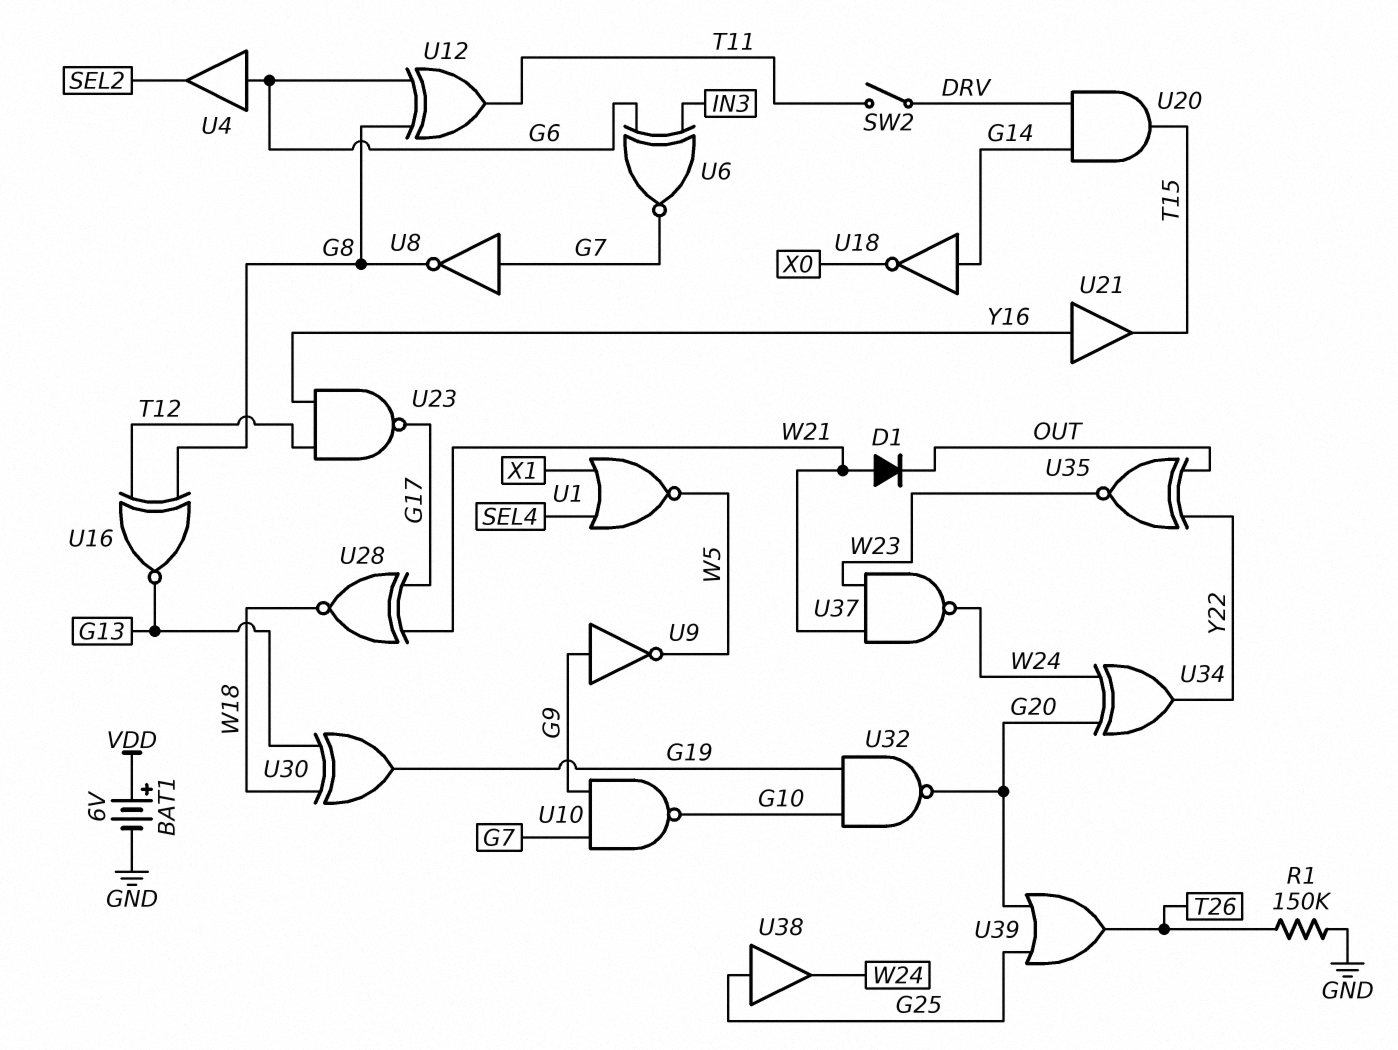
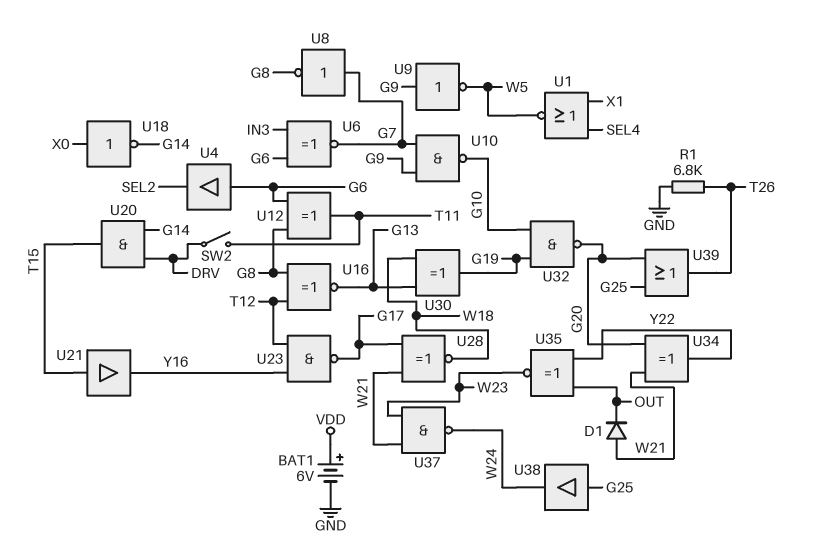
R1: 150k (GND, T26) -> 6.8k (GND, T26)
U18: NOT (in G14, out X0) -> NOT (in X0, out G14)
U21: buffer (in Y16, out T15) -> buffer (in T15, out Y16)
U34: XOR (in G20, in W24, out Y22) -> XOR (in G20, in W21, out Y22)

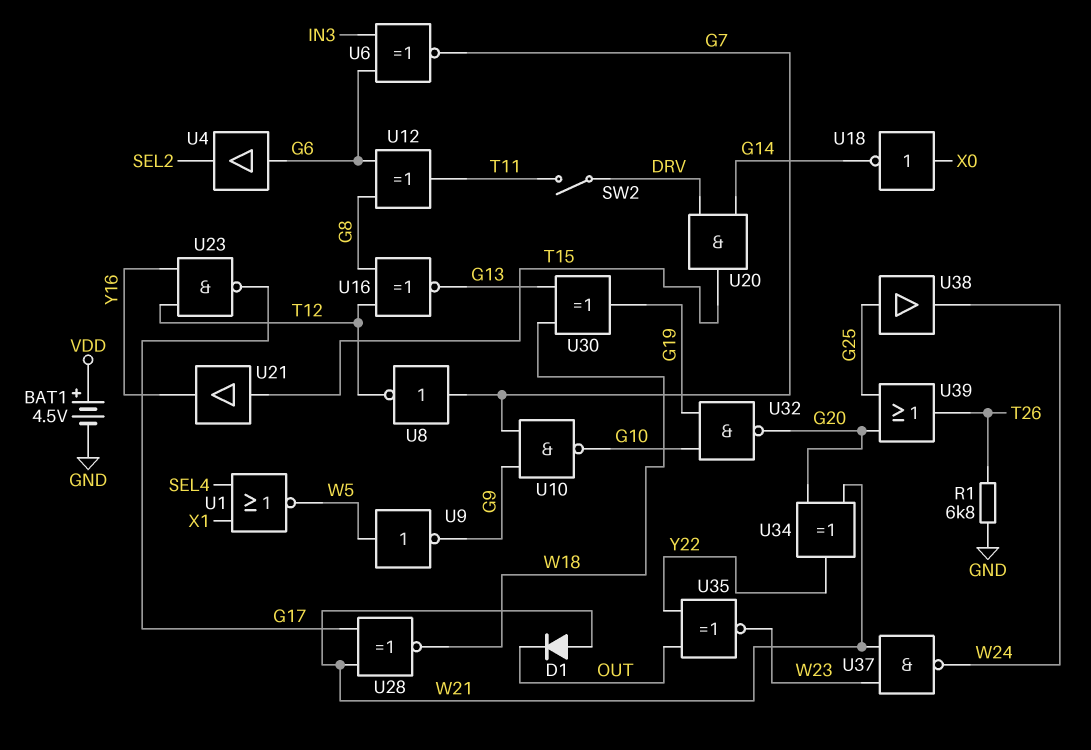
BAT1: 6V (plus VDD, minus GND) -> 4.5V (plus VDD, minus GND)
U8: NOT (in G7, out G8) -> NOT (in G7, out T12)
U9: NOT (in G9, out W5) -> NOT (in W5, out G9)

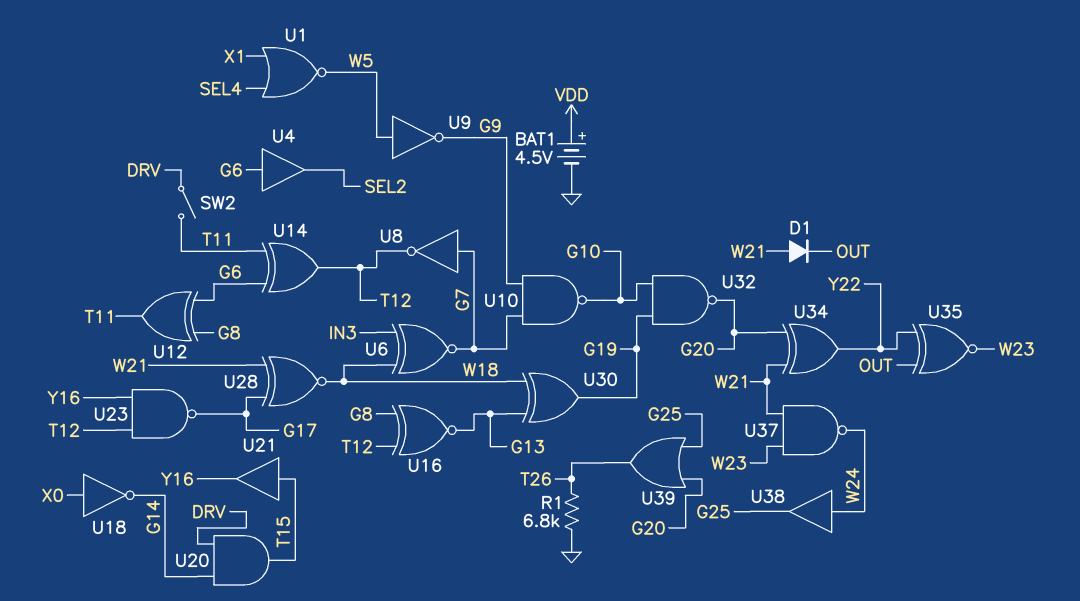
U6: XNOR (in G6, in IN3, out G7) -> XNOR (in IN3, in W18, out G7)
U14: none -> XOR (in G6, in T11, out T12)
U38: buffer (in G25, out W24) -> buffer (in W24, out G25)

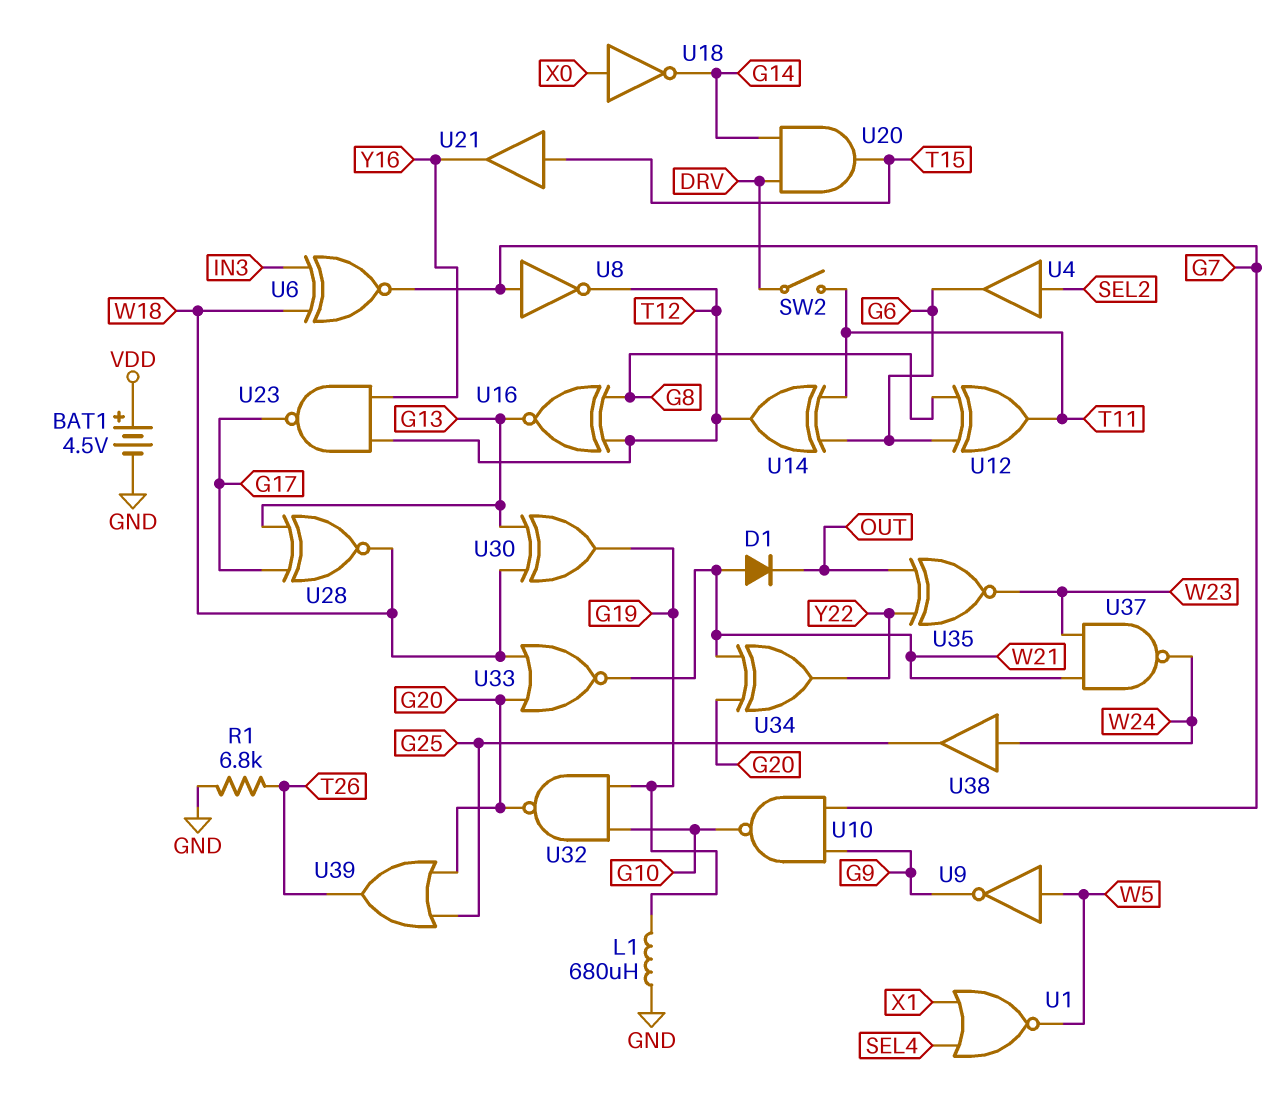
L1: none -> 680uH (G19, GND)
U4: buffer (in G6, out SEL2) -> buffer (in SEL2, out G6)
U28: XNOR (in G17, in W21, out W18) -> XNOR (in G13, in G17, out W18)
U33: none -> NOR (in G20, in W18, out W21)

